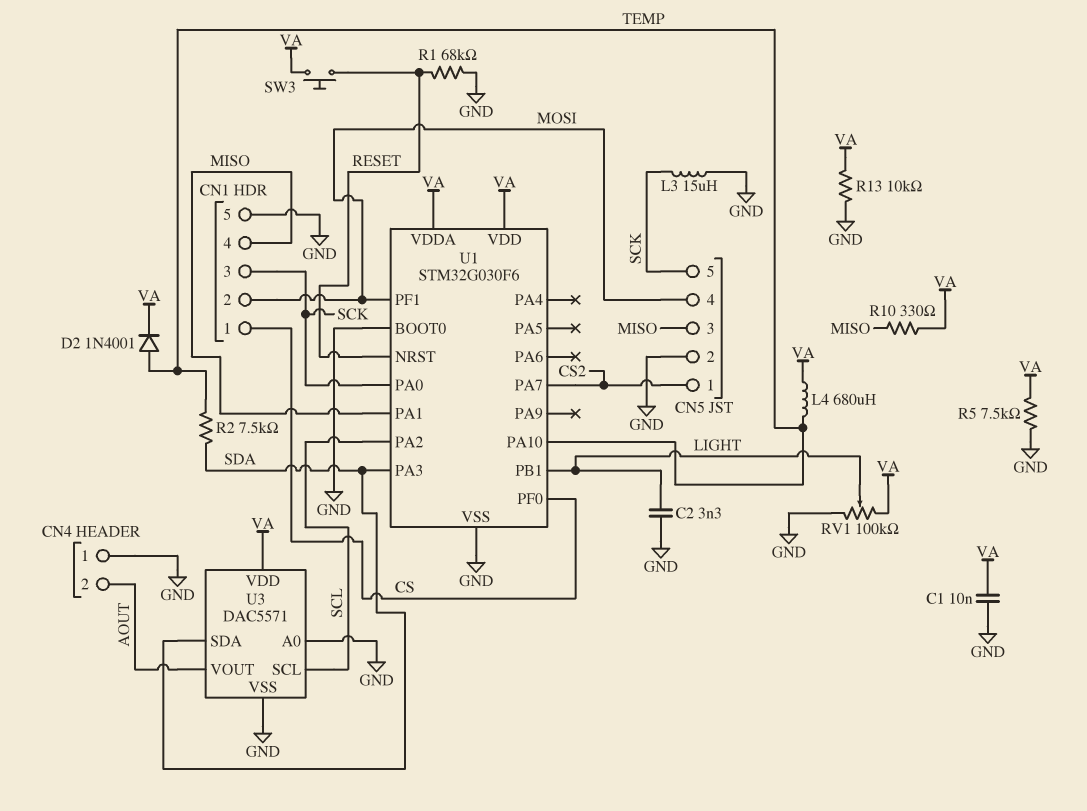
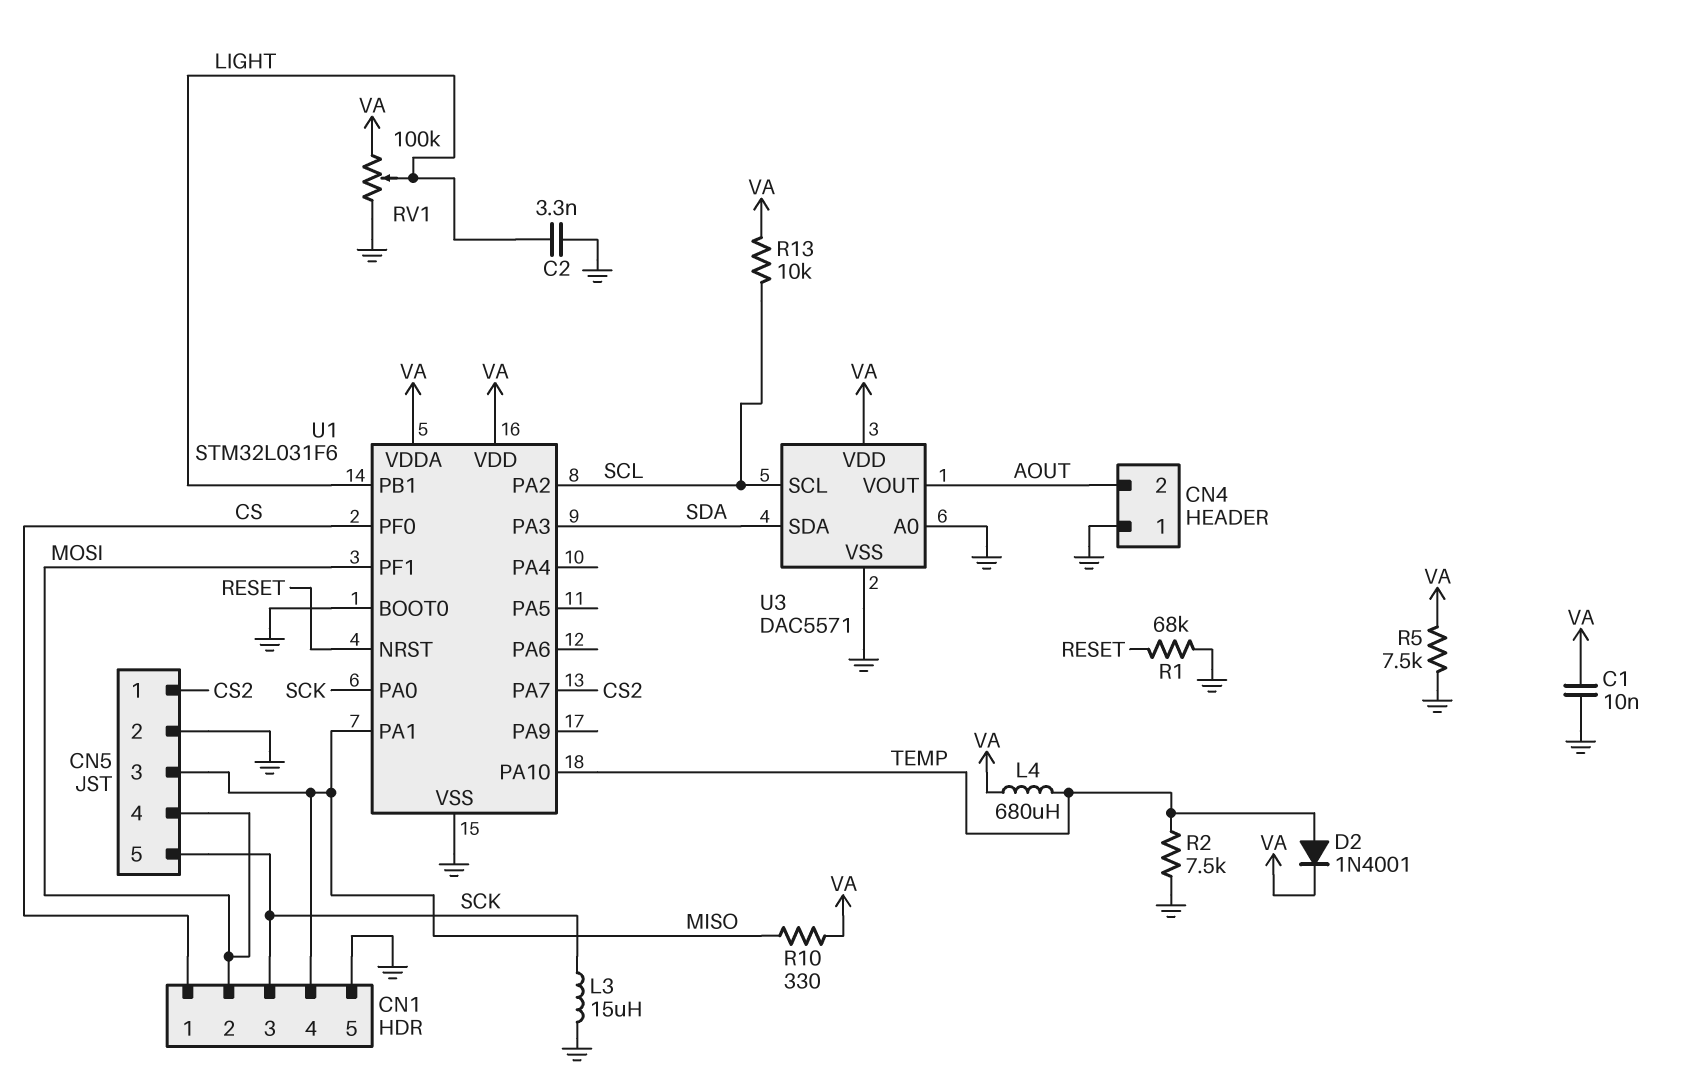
R2: 7.5k (SDA, TEMP) -> 7.5k (GND, TEMP)
R13: 10k (GND, VA) -> 10k (SCL, VA)
SW3: button (RESET, VA) -> none
U1: STM32G030F6 -> STM32L031F6

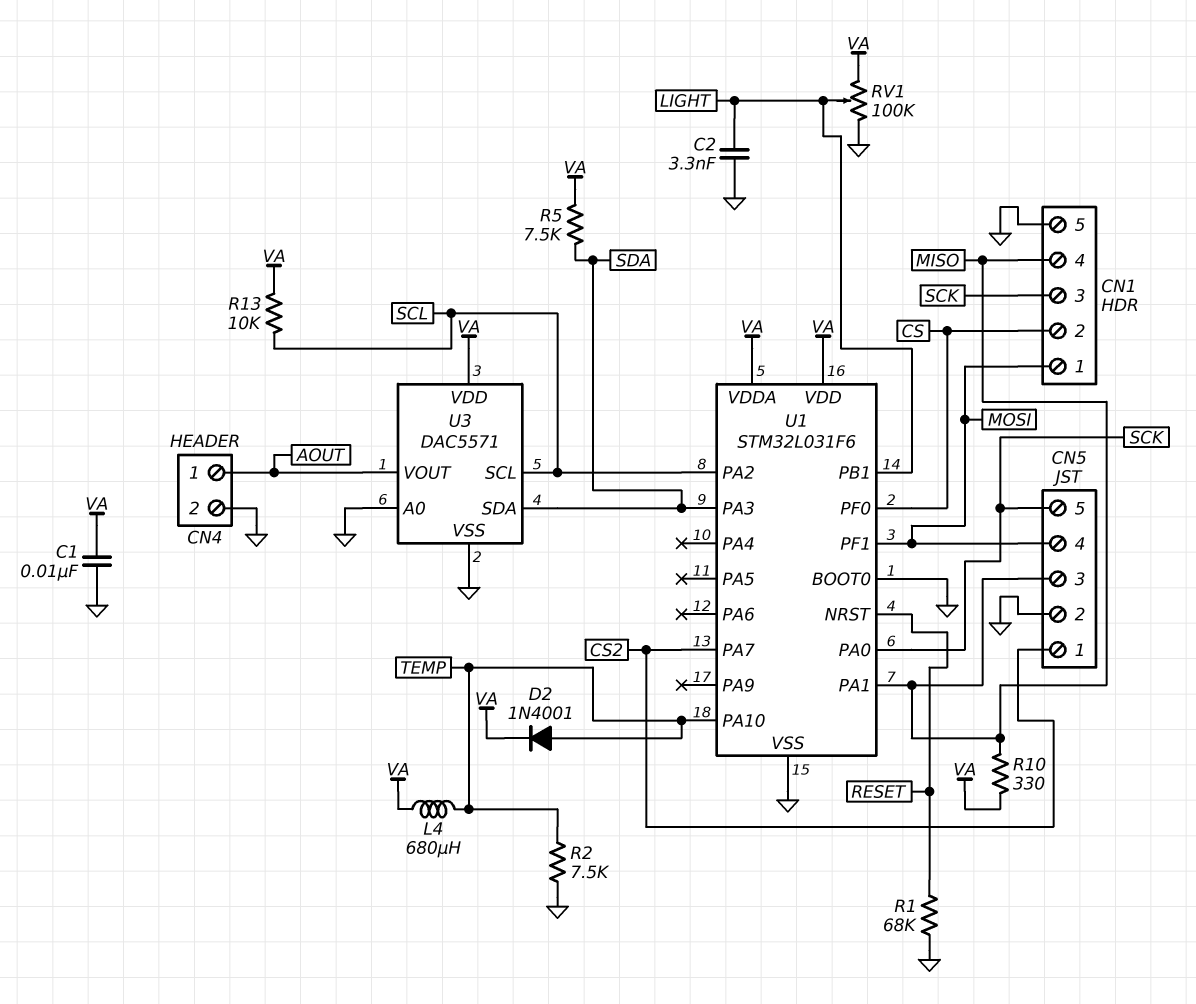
CN1 pin 1: CS -> MOSI
CN1 pin 2: MOSI -> CS
CN4 pin 1: GND -> AOUT
CN4 pin 2: AOUT -> GND
L3: 15uH (GND, SCK) -> none
R5: 7.5k (GND, VA) -> 7.5k (SDA, VA)

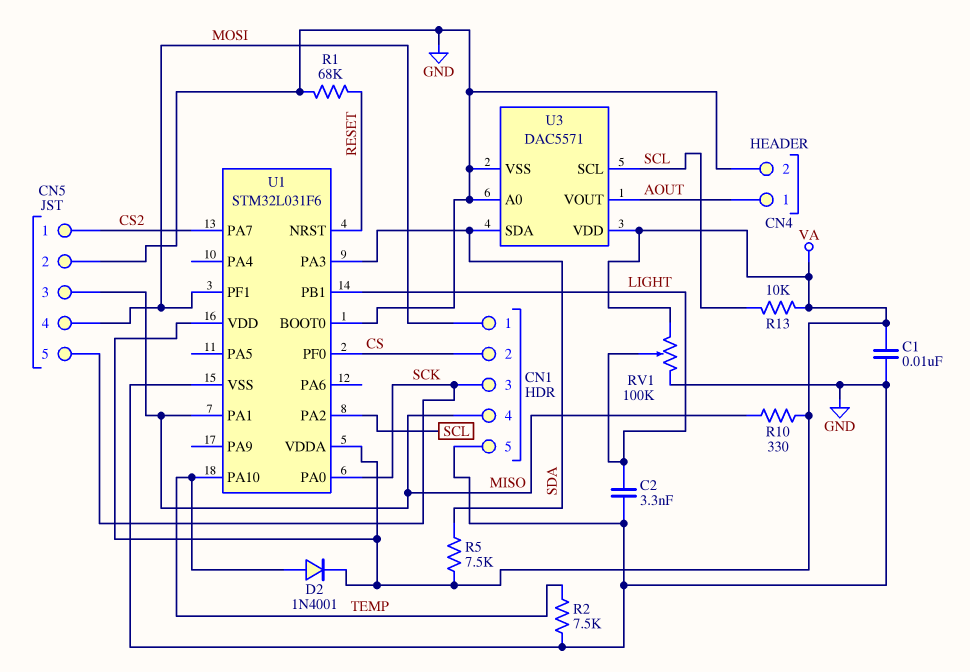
L4: 680uH (TEMP, VA) -> none

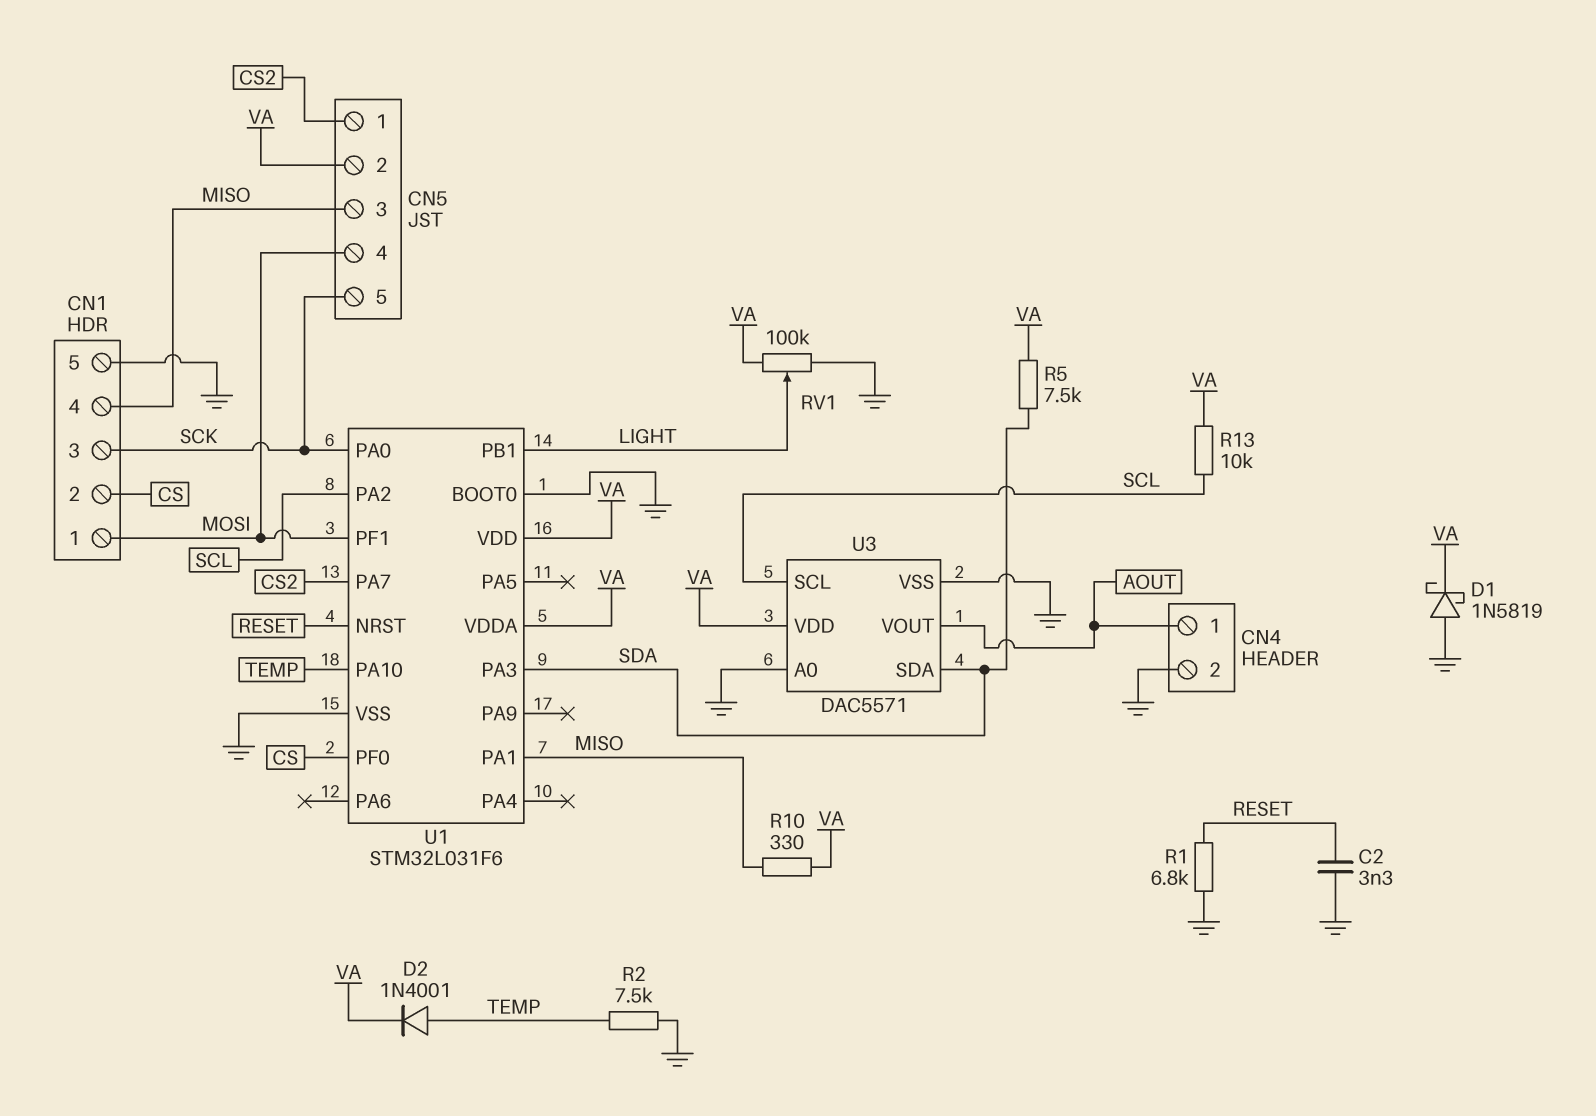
C1: 10nF (GND, VA) -> none
C2: 3.3nF (GND, LIGHT) -> 3.3nF (GND, RESET)
CN5 pin 2: GND -> VA
D1: none -> schottky 1N5819 (A GND, K VA)
R1: 68k (GND, RESET) -> 6.8k (GND, RESET)

